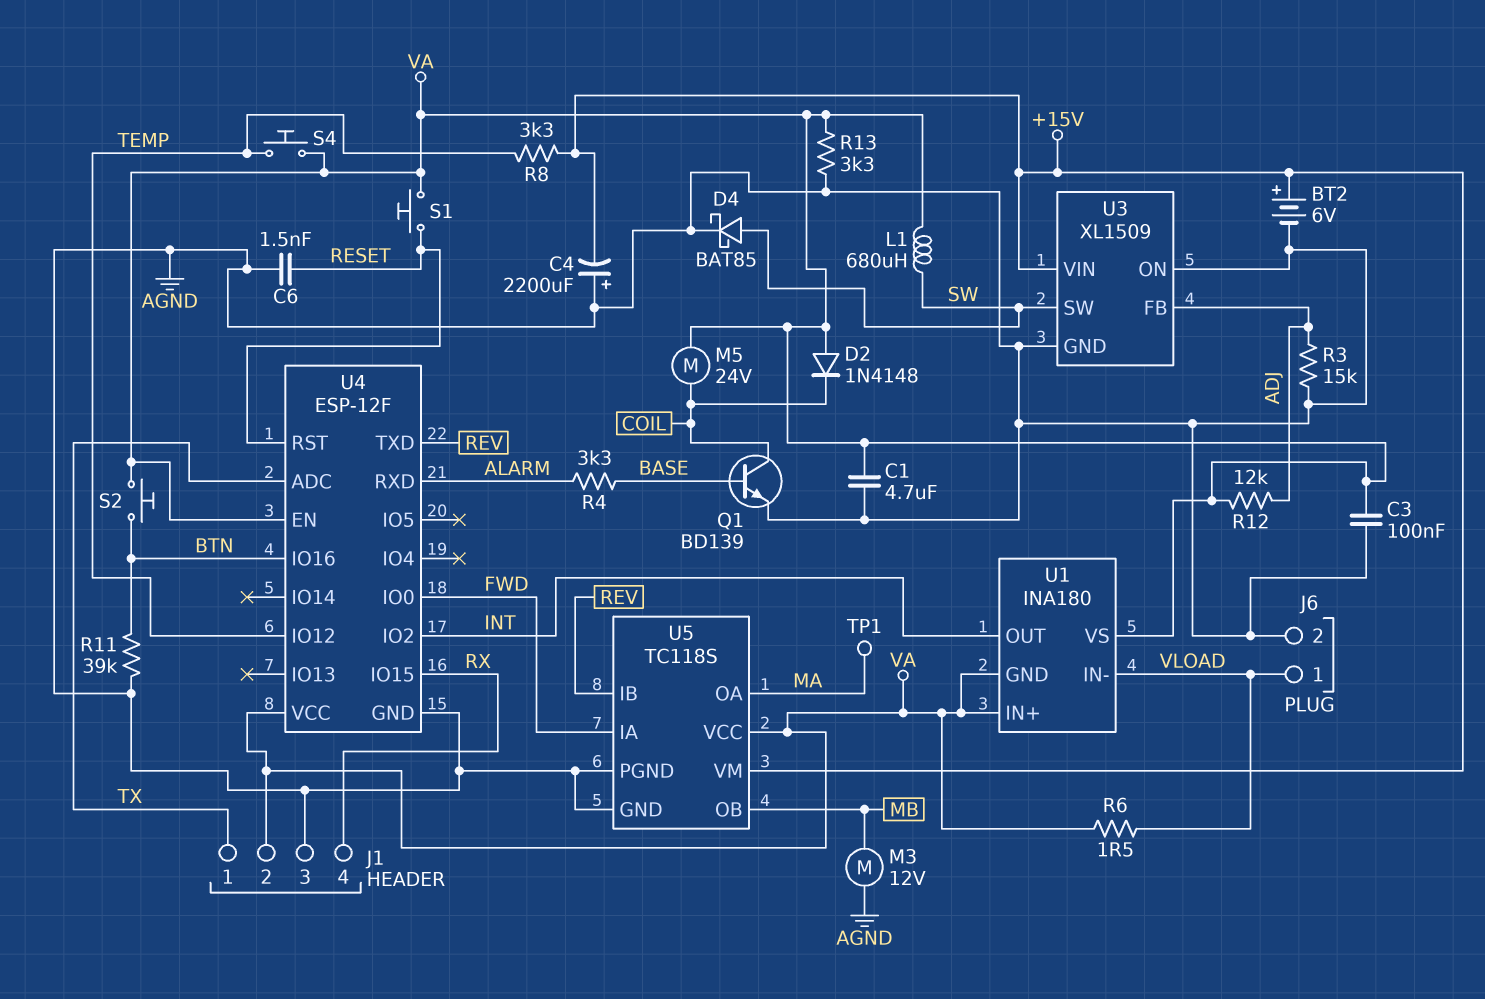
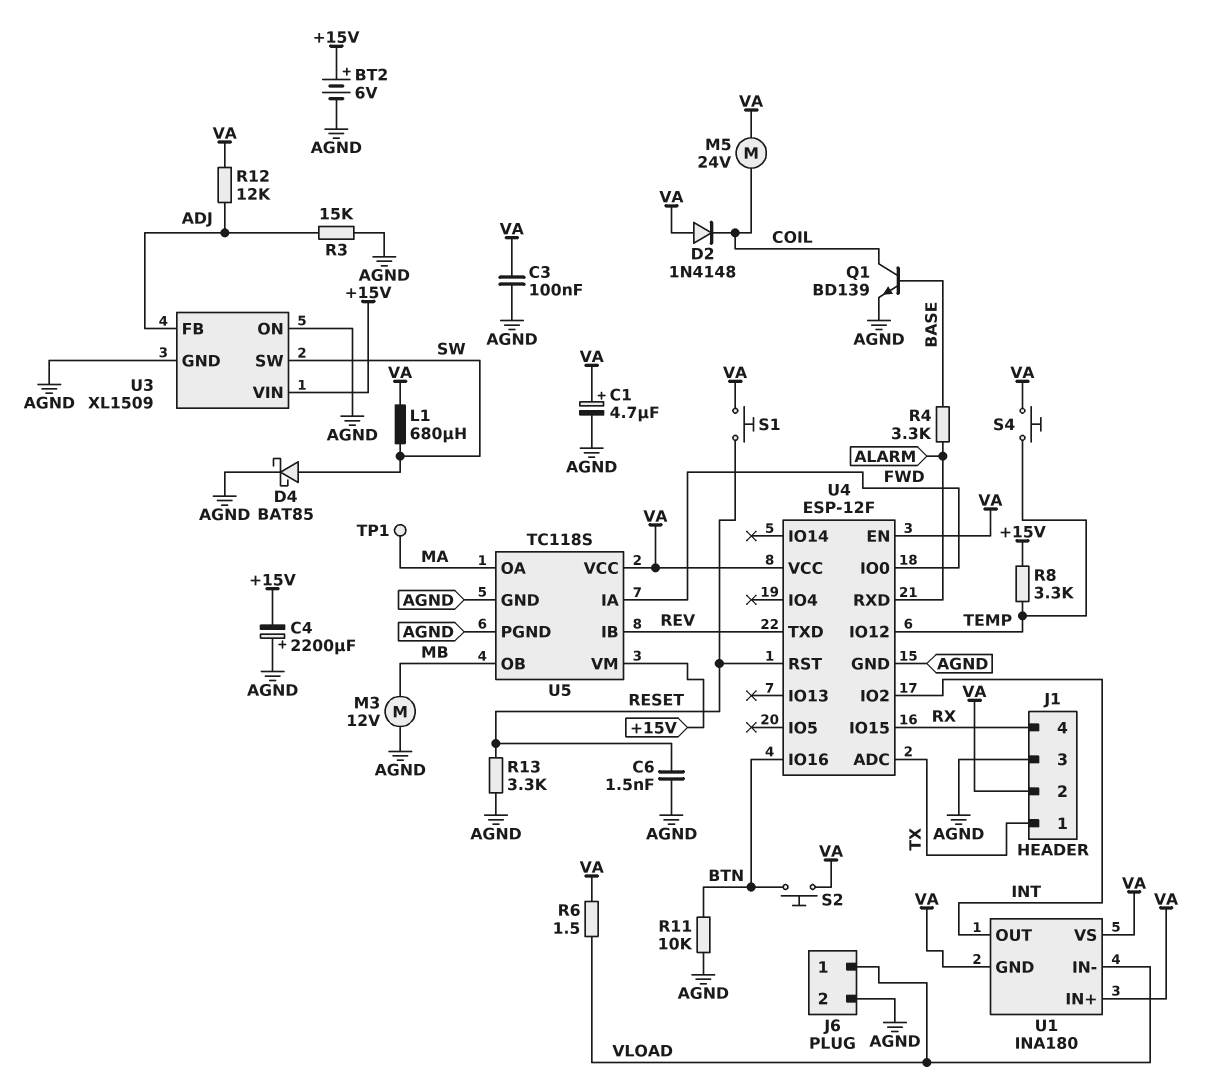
C1: 4.7uF (AGND, VA) -> 4.7uF (plus VA, minus AGND)
R11: 39k (AGND, BTN) -> 10k (AGND, BTN)
R13: 3.3k (AGND, VA) -> 3.3k (AGND, RESET)

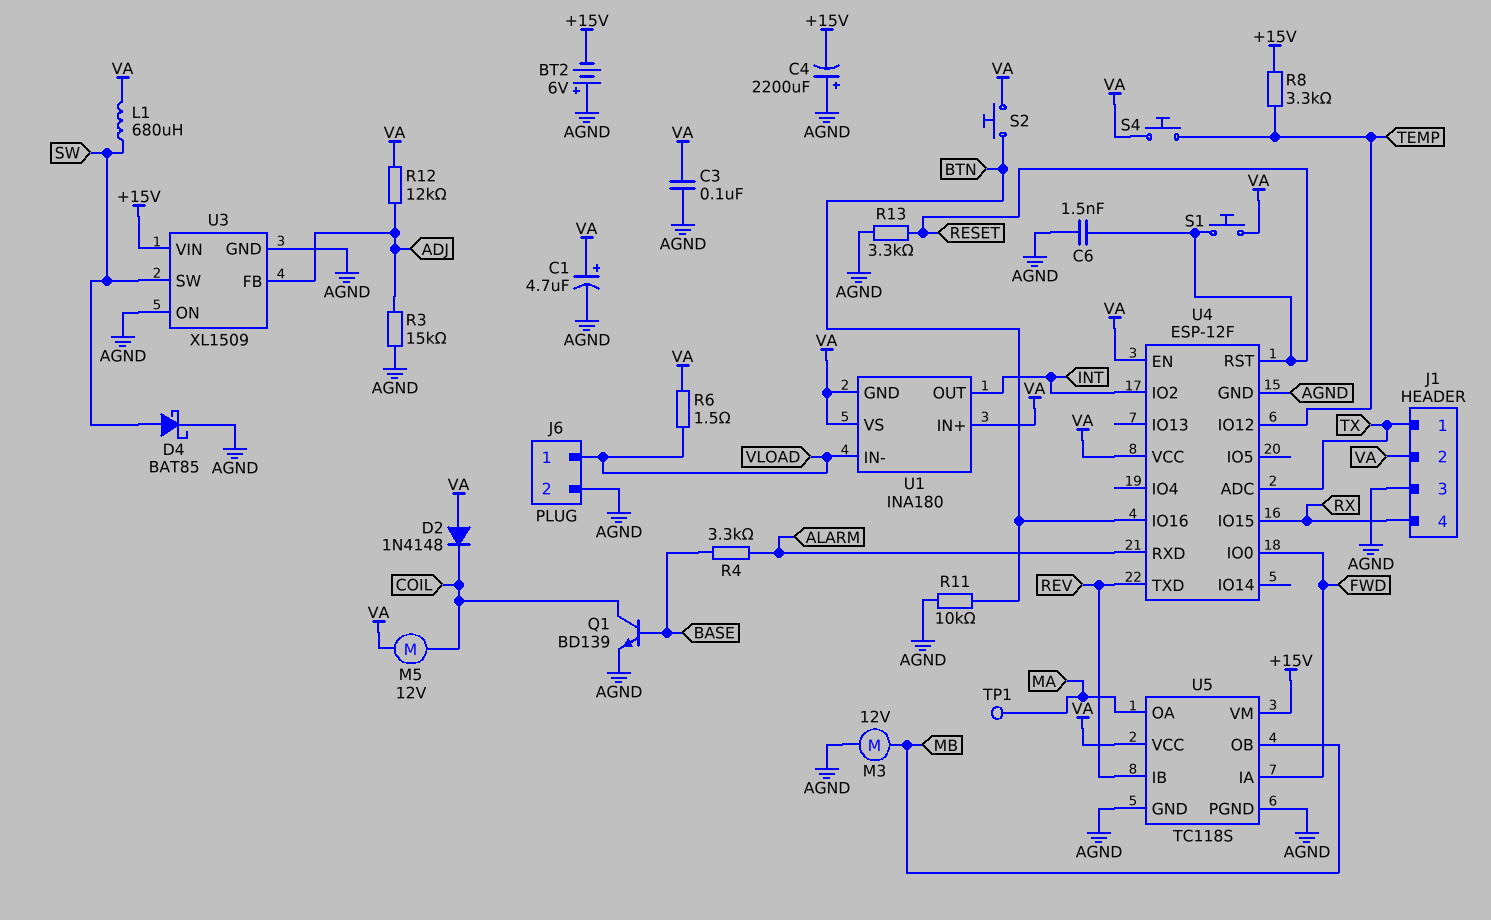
BT2: 6V (plus +15V, minus AGND) -> 6V (plus AGND, minus +15V)
M5: motor 24V (COIL, VA) -> motor 12V (COIL, VA)

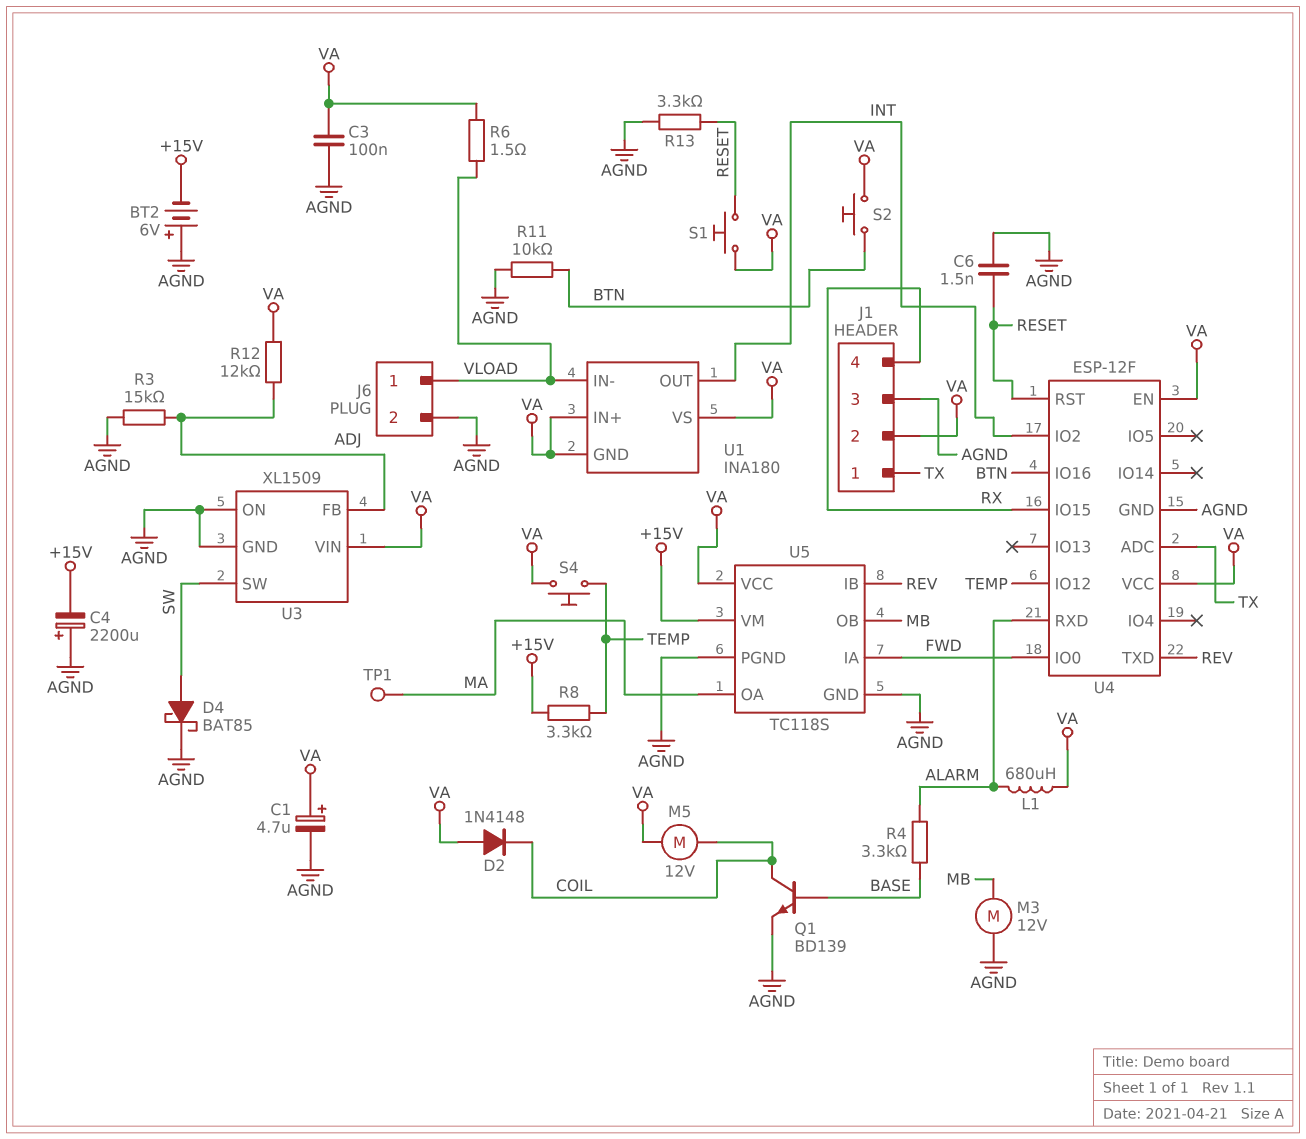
L1: 680uH (SW, VA) -> 680uH (ALARM, VA)
U3 pin VIN: +15V -> VA

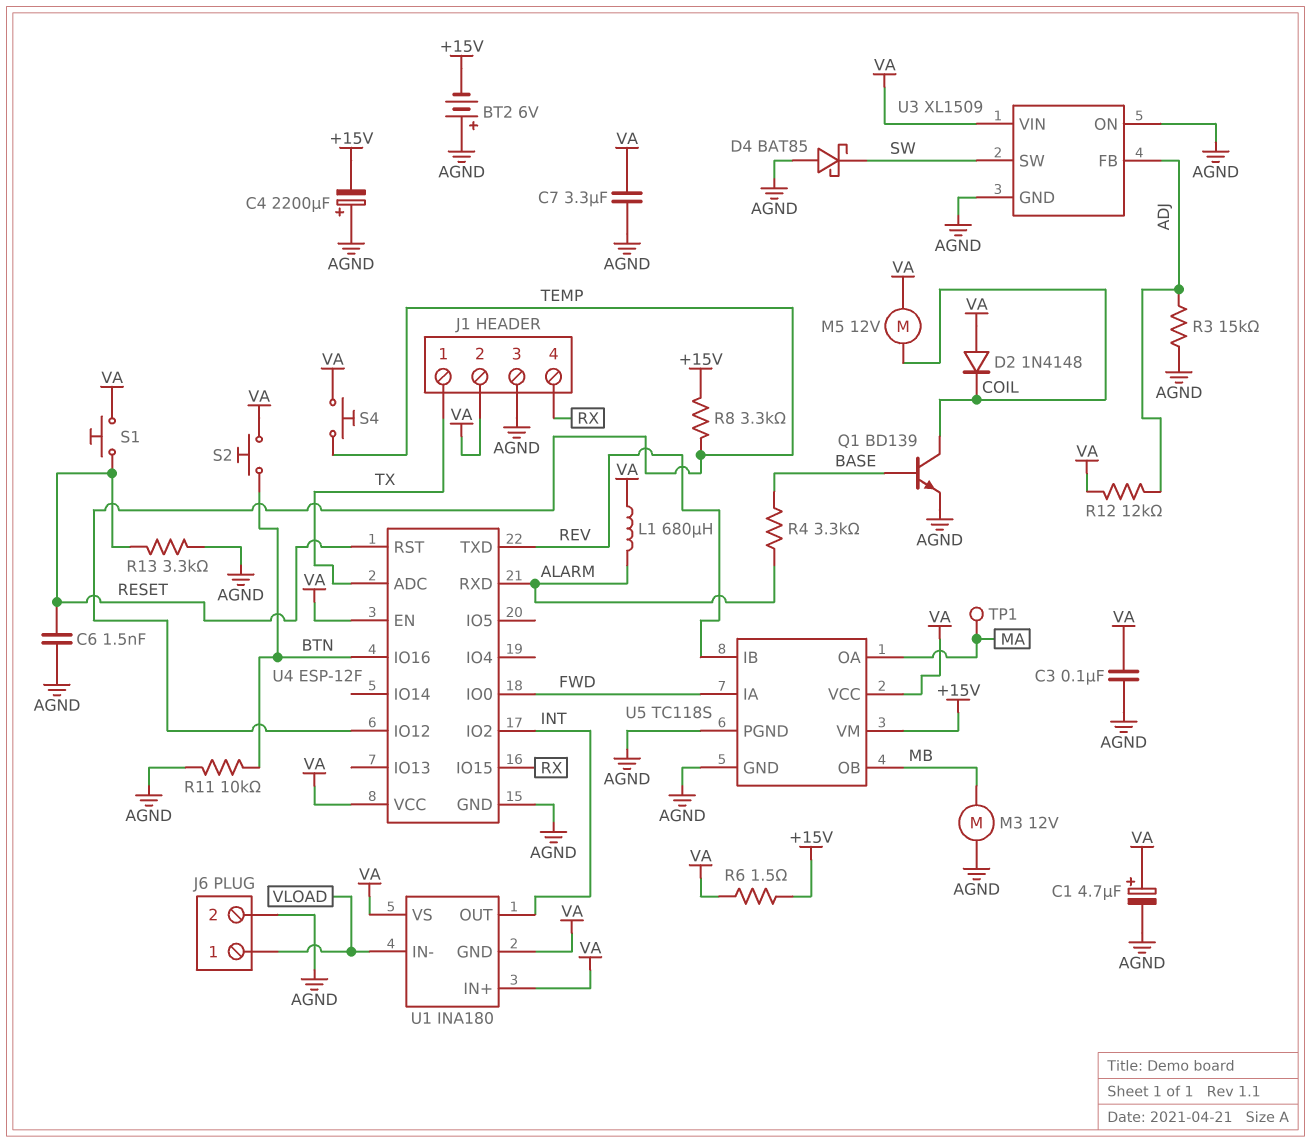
C7: none -> 3.3uF (AGND, VA)
D4: schottky BAT85 (A SW, K AGND) -> schottky BAT85 (A AGND, K SW)
R6: 1.5 (VA, VLOAD) -> 1.5 (+15V, VA)

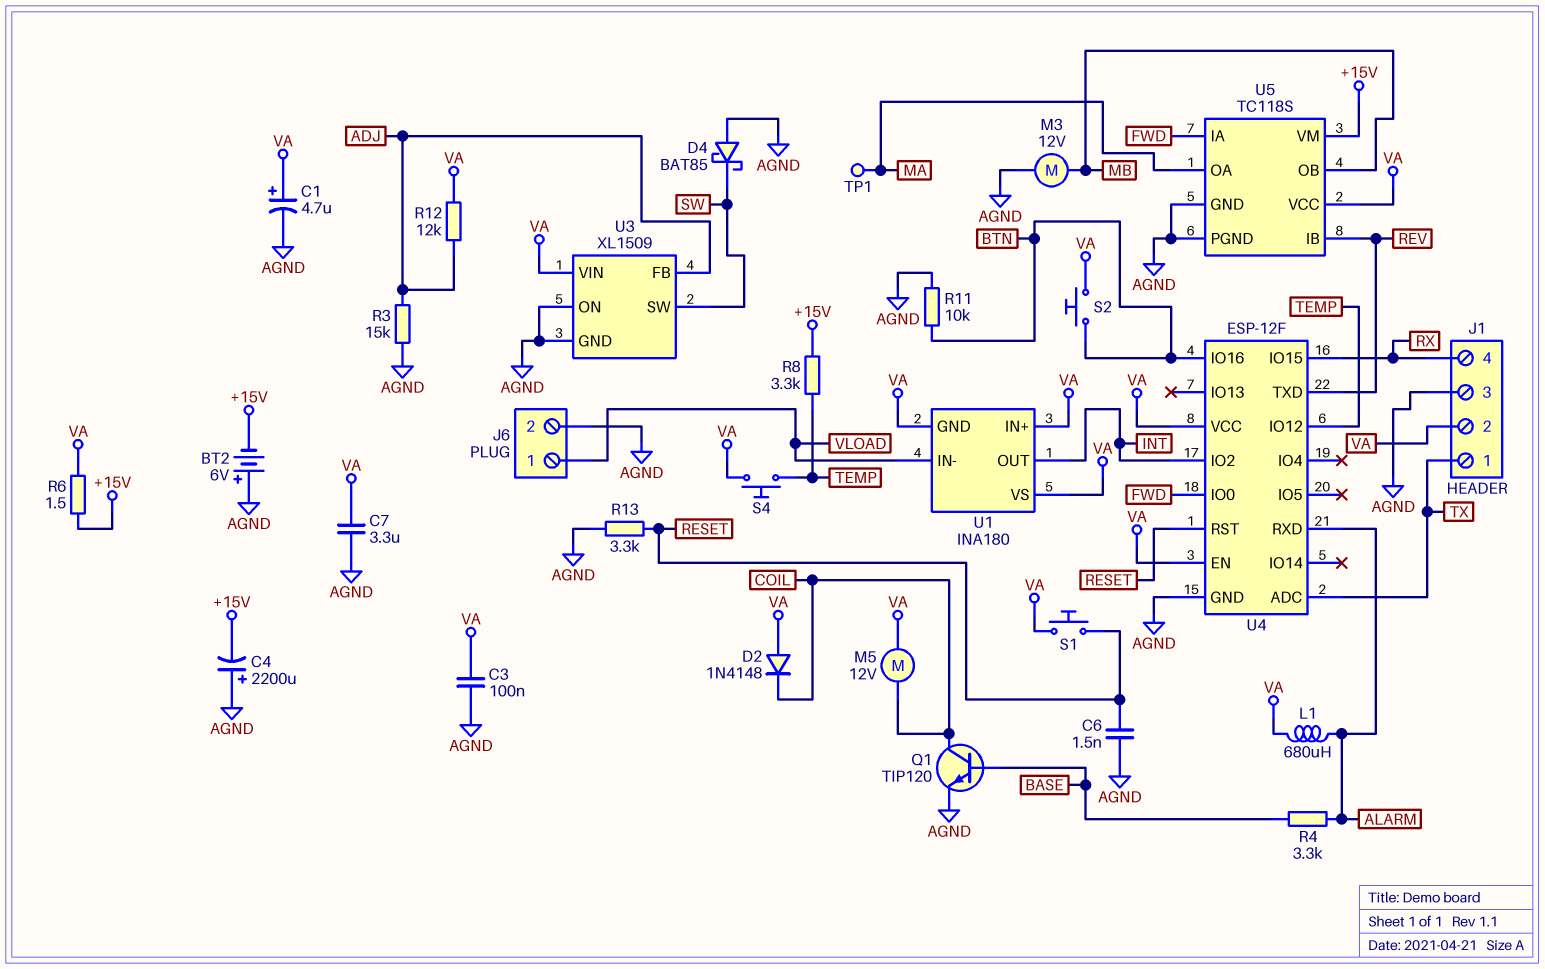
Q1: NPN BD139 (B BASE, C COIL, E AGND) -> NPN TIP120 (B BASE, C COIL, E AGND)

